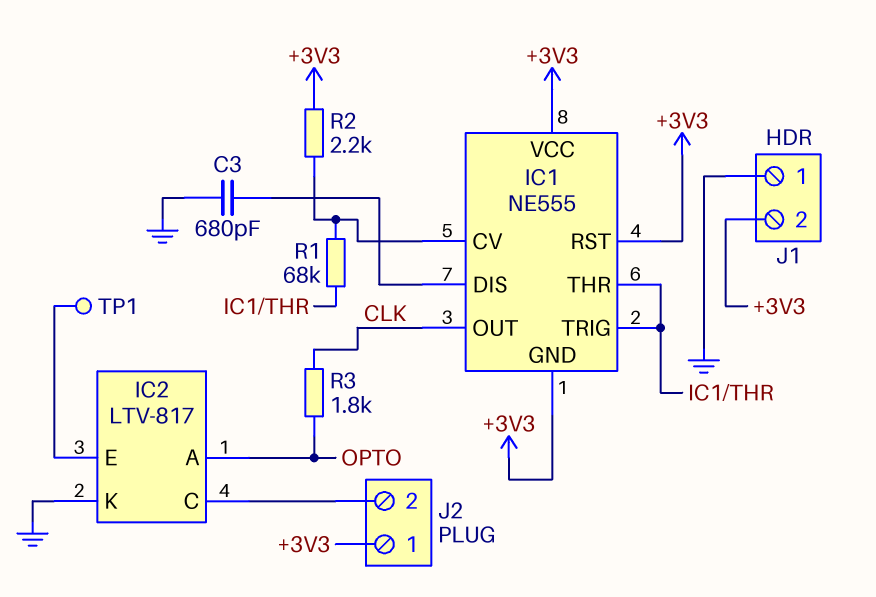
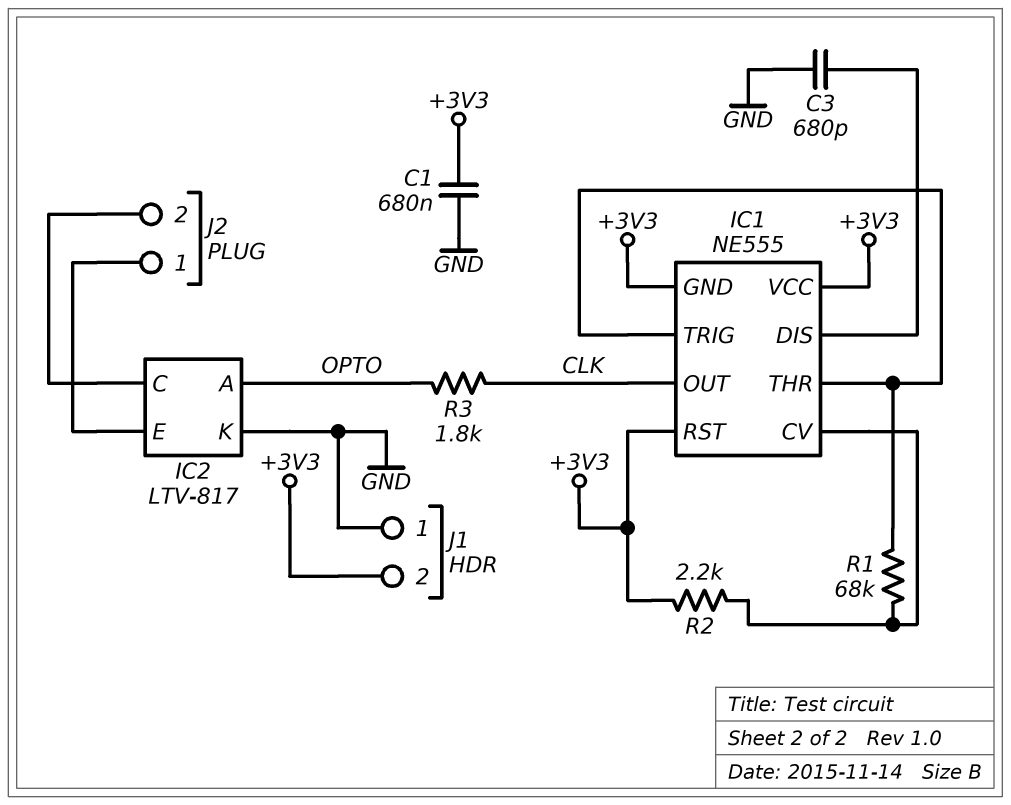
C1: none -> 680nF (+3V3, GND)
J2 pin 1: +3V3 -> IC2/E
TP1: test point (IC2/E) -> none

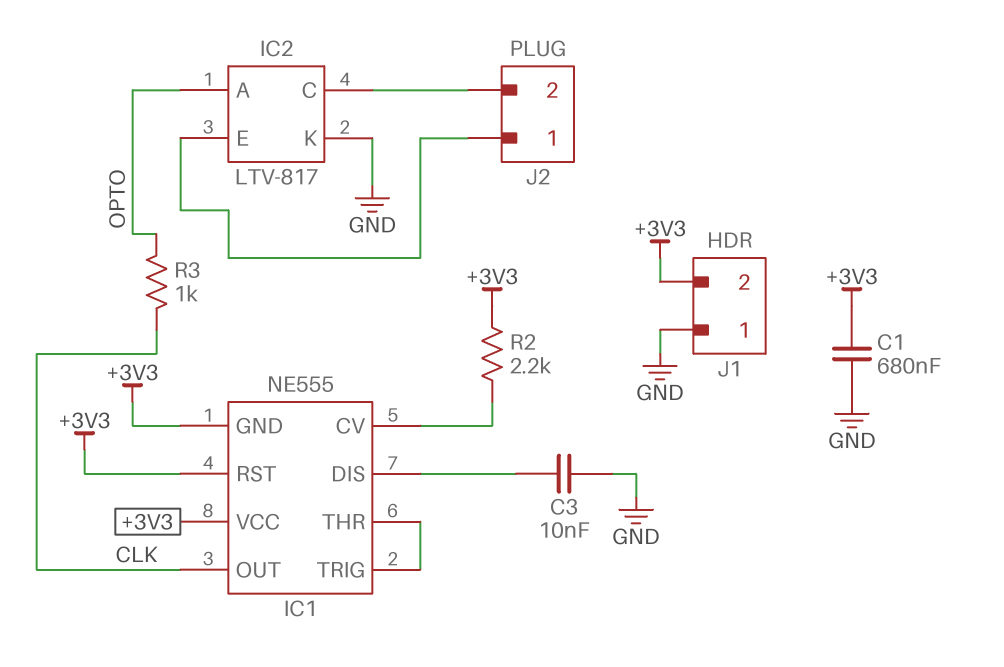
C3: 680pF (GND, IC1/DIS) -> 10nF (GND, IC1/DIS)
R1: 68k (IC1/CV, IC1/THR) -> none
R3: 1.8k (CLK, OPTO) -> 1k (CLK, OPTO)

